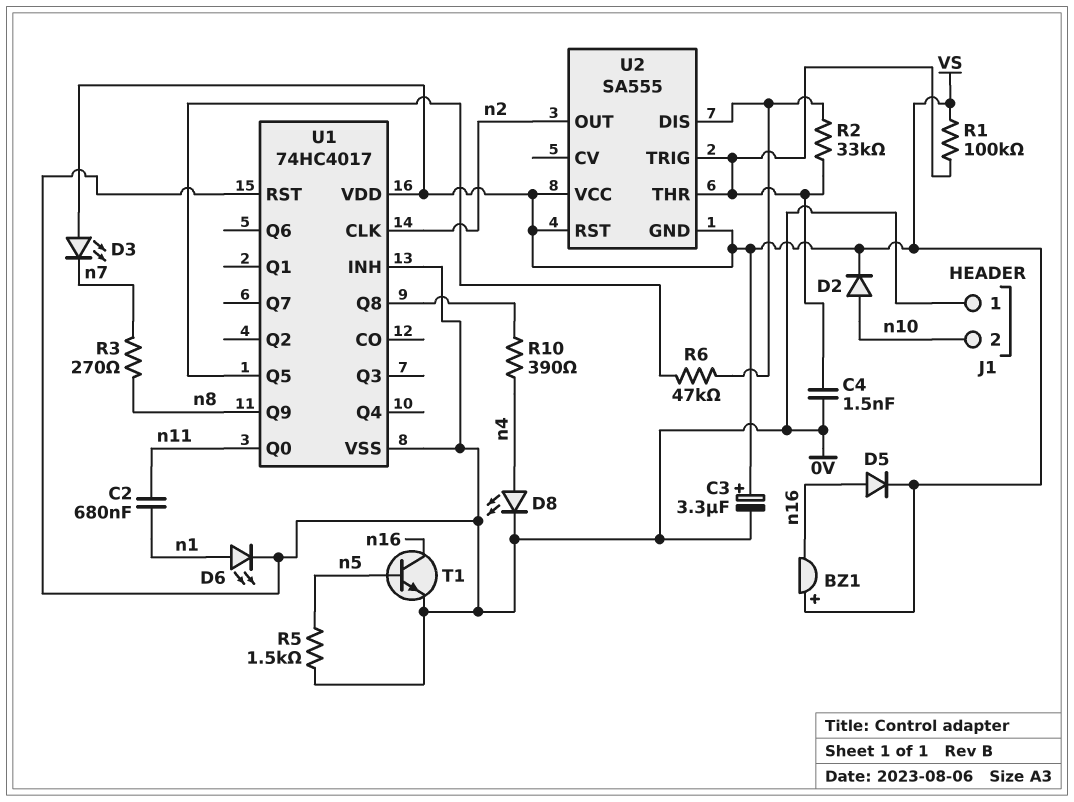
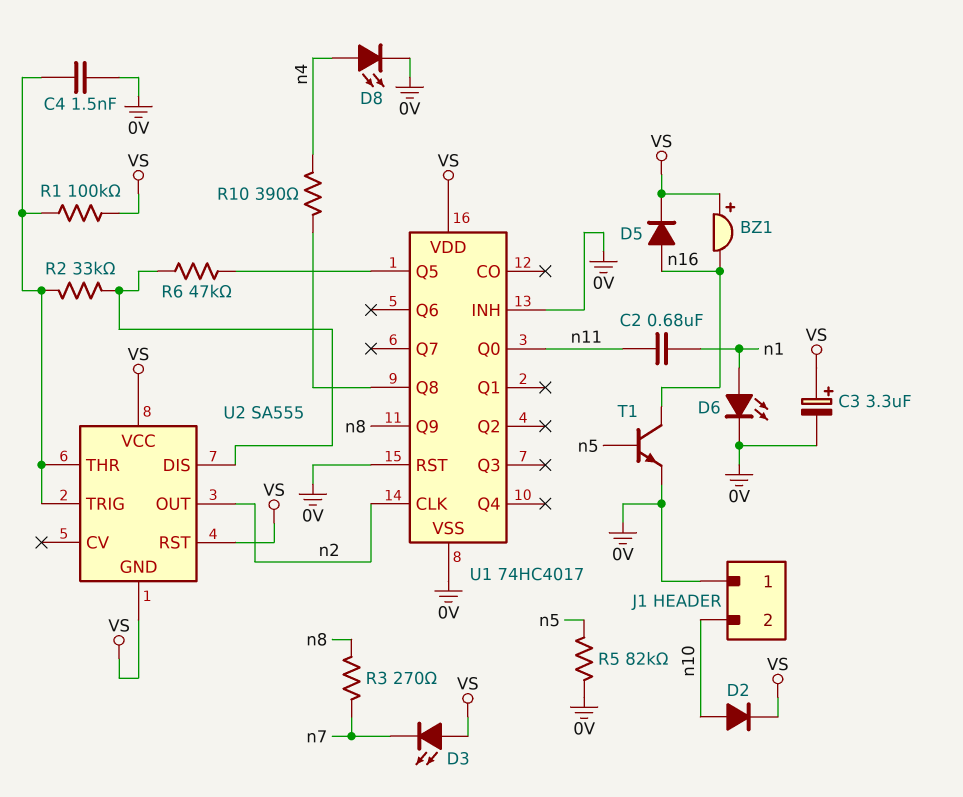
R5: 1.5k (0V, n5) -> 82k (0V, n5)

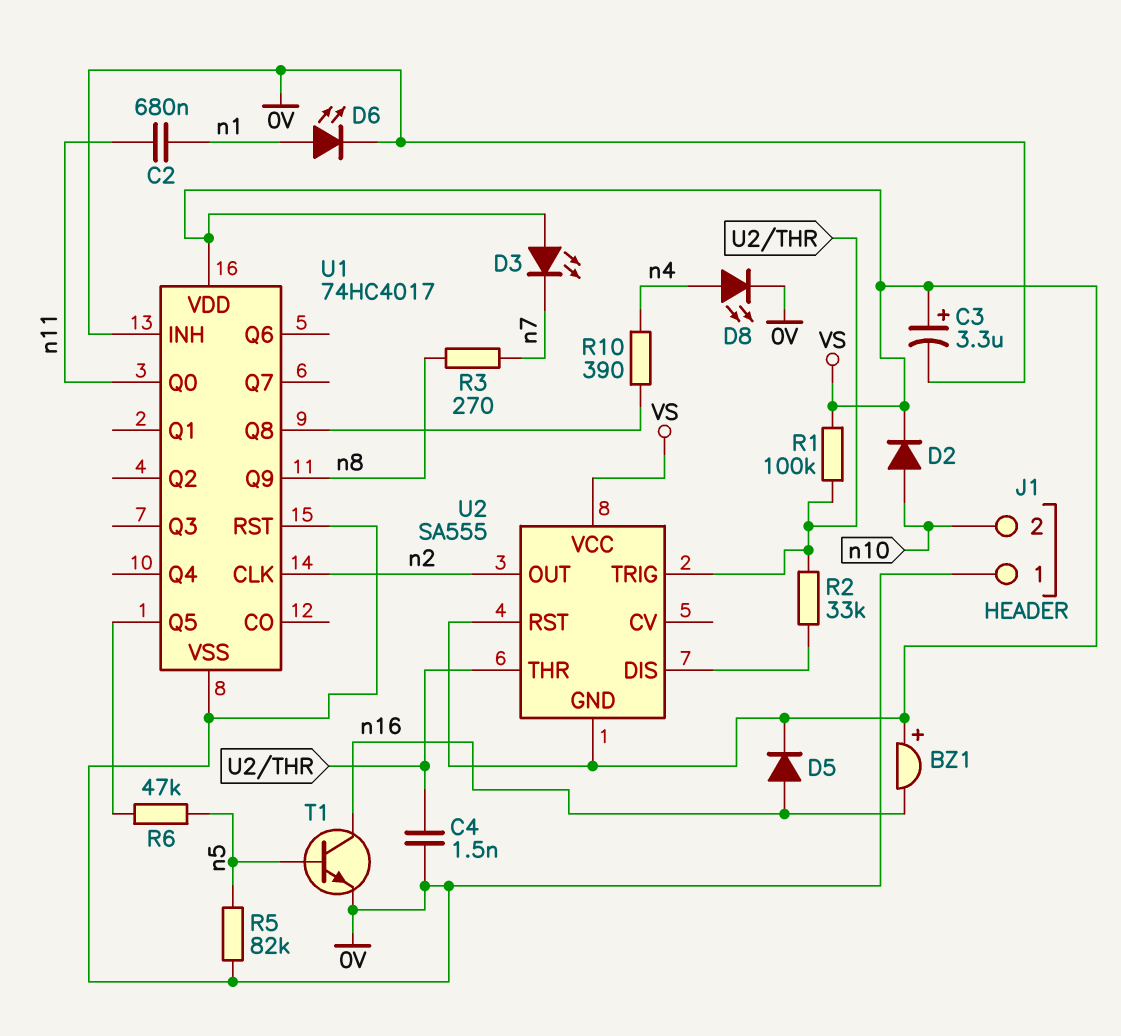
R6: 47k (U1/Q5, U2/DIS) -> 47k (U1/Q5, n5)

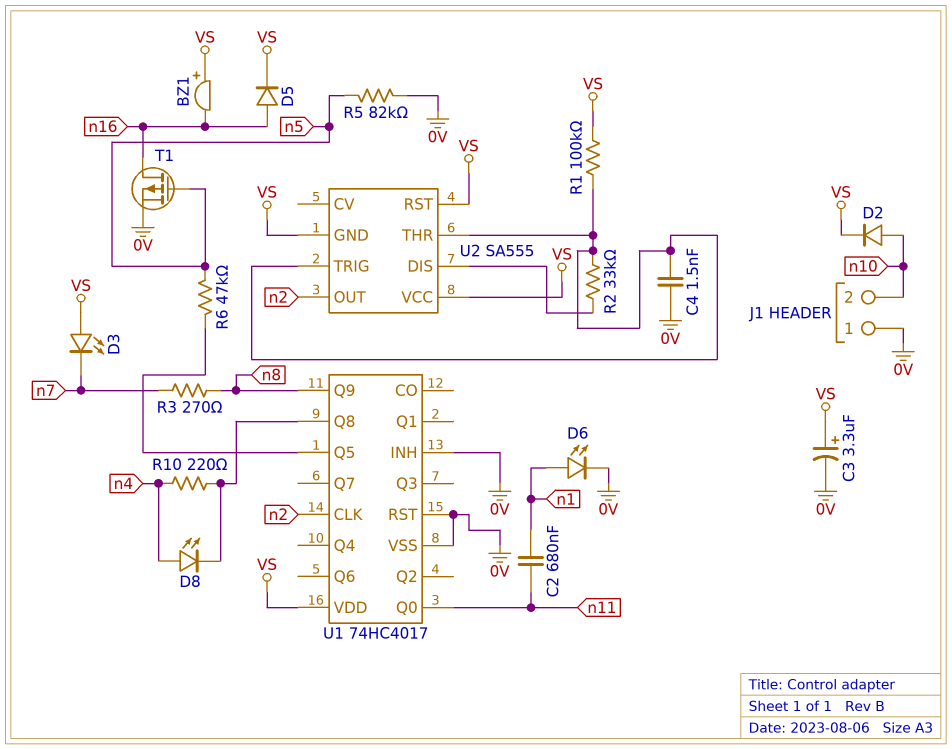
D8: LED (A n4, K 0V) -> LED (A n4, K U1/Q8)
R10: 390 (U1/Q8, n4) -> 220 (U1/Q8, n4)
T1: NPN (B n5, C n16, E 0V) -> PMOS (G n5, D n16, S 0V)

